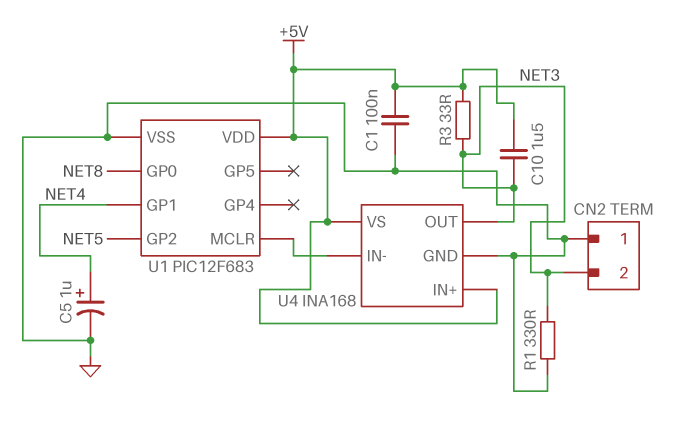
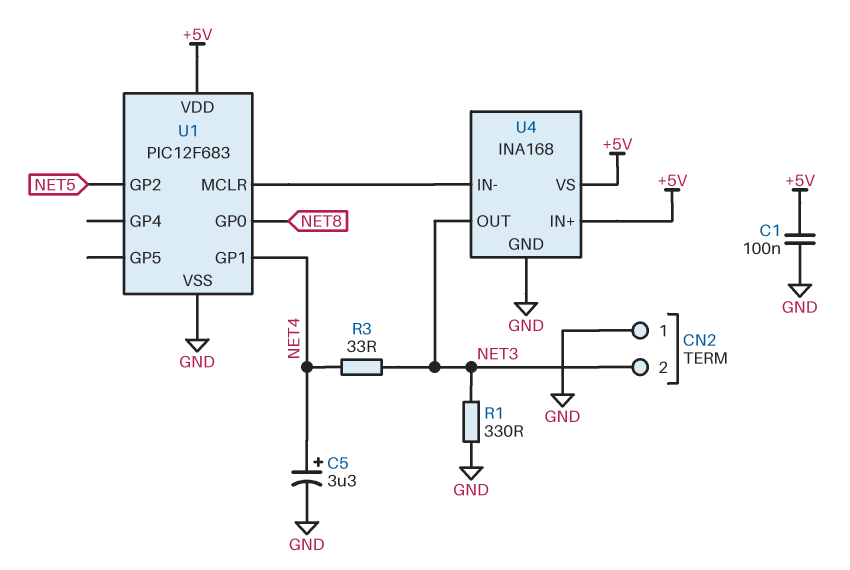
C5: 1uF (plus NET4, minus GND) -> 3.3uF (plus NET4, minus GND)
C10: 1.5uF (+5V, NET3) -> none
R3: 33 (+5V, NET3) -> 33 (NET3, NET4)

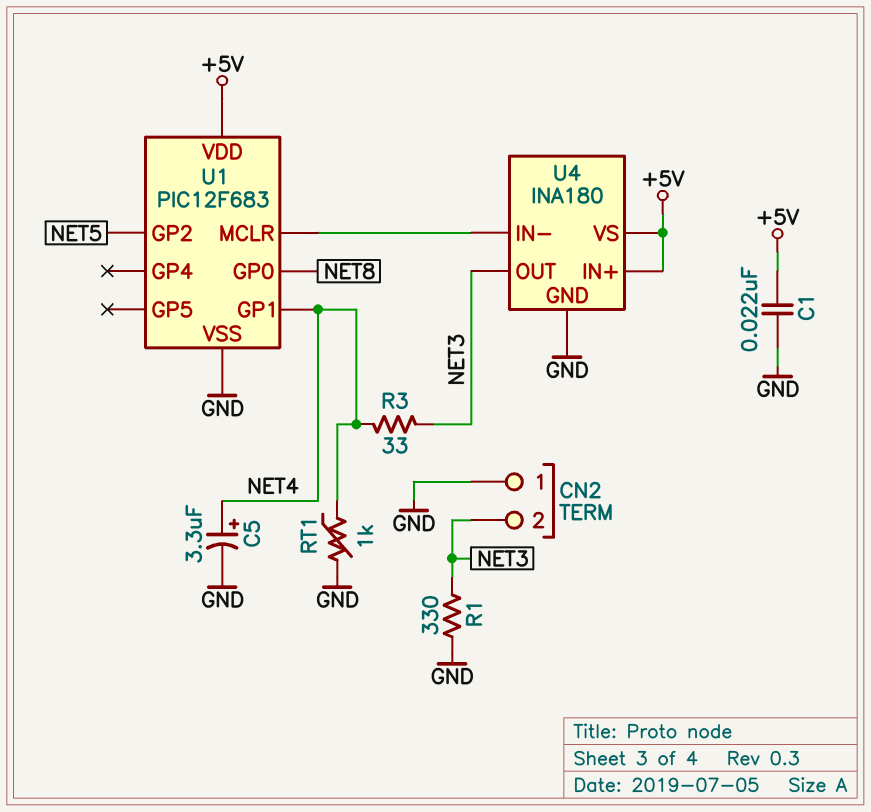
C1: 100nF (+5V, GND) -> 22nF (+5V, GND)
RT1: none -> 1k (GND, NET4)
U4: INA168 -> INA180

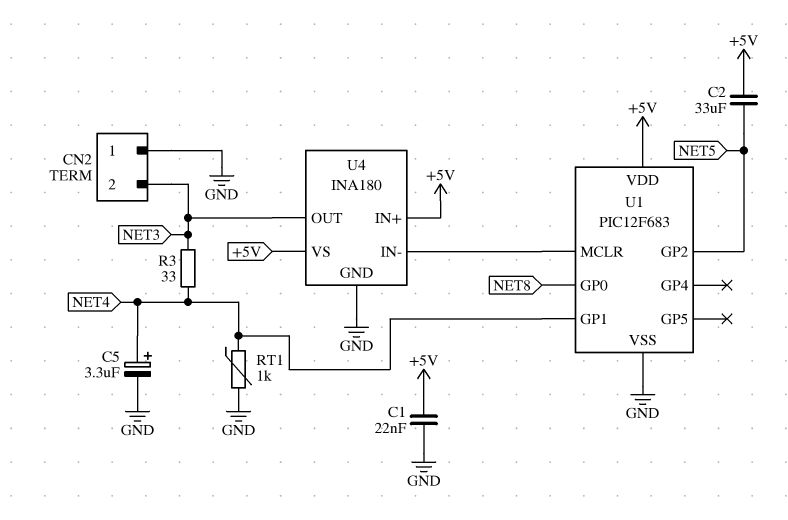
C2: none -> 33uF (+5V, NET5)
R1: 330 (GND, NET3) -> none

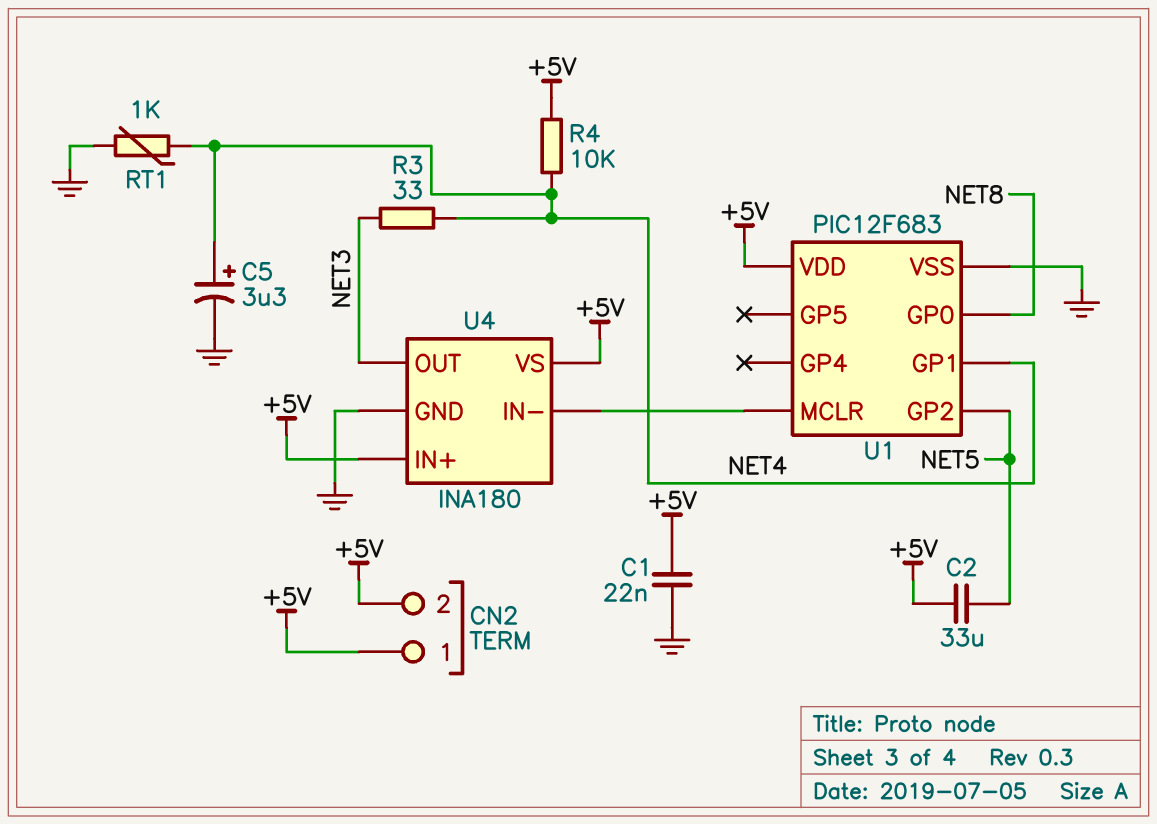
CN2 pin 1: GND -> +5V
CN2 pin 2: NET3 -> +5V
R4: none -> 10k (+5V, NET4)

